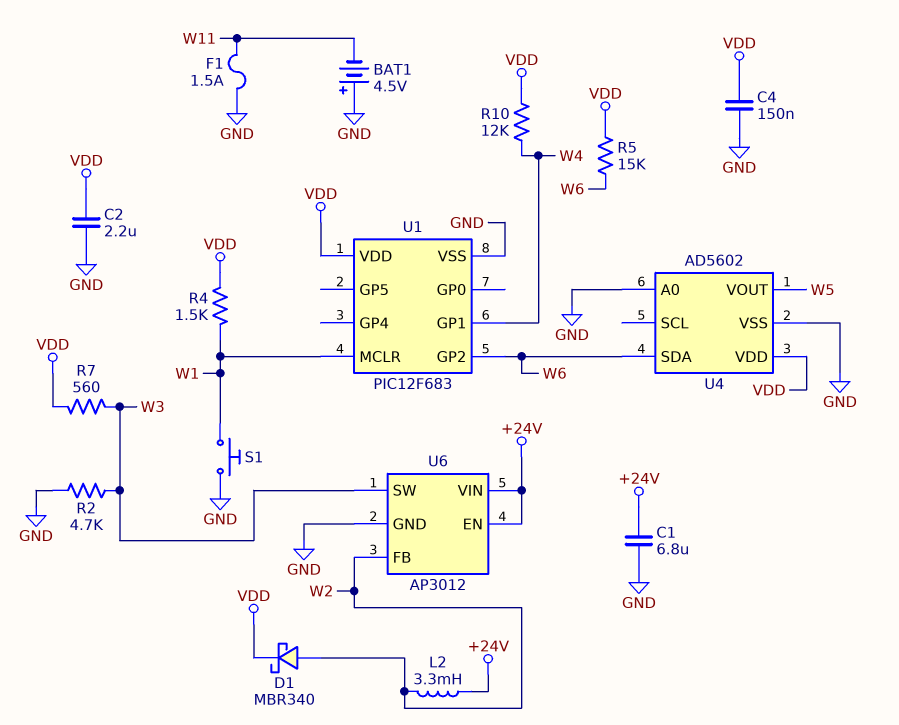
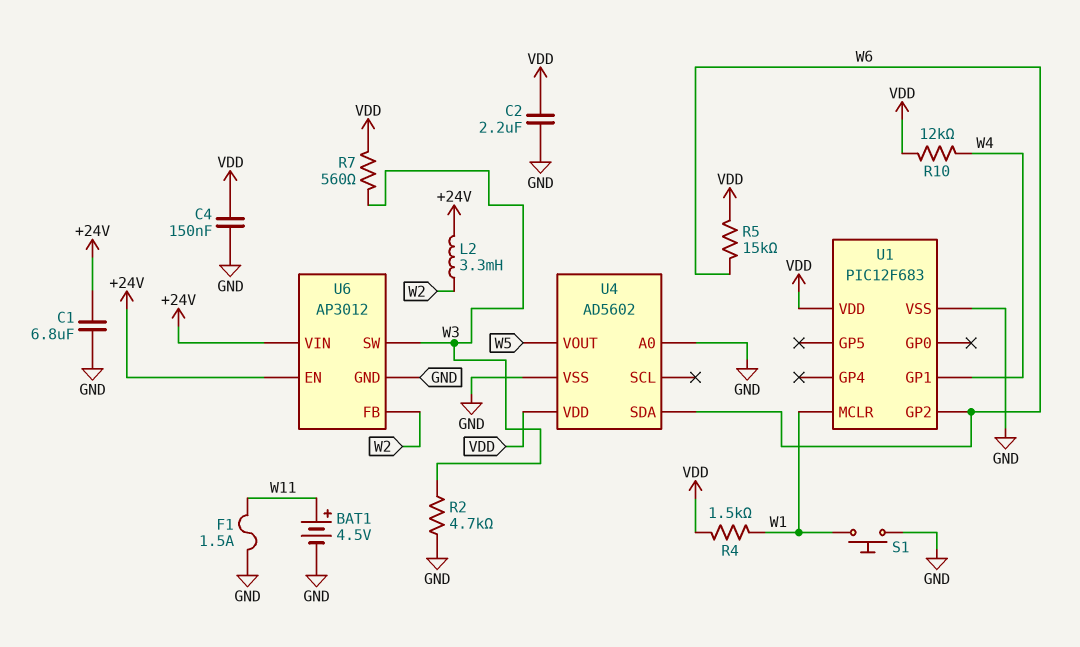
BAT1: 4.5V (plus GND, minus W11) -> 4.5V (plus W11, minus GND)
D1: schottky MBR340 (A W2, K VDD) -> none

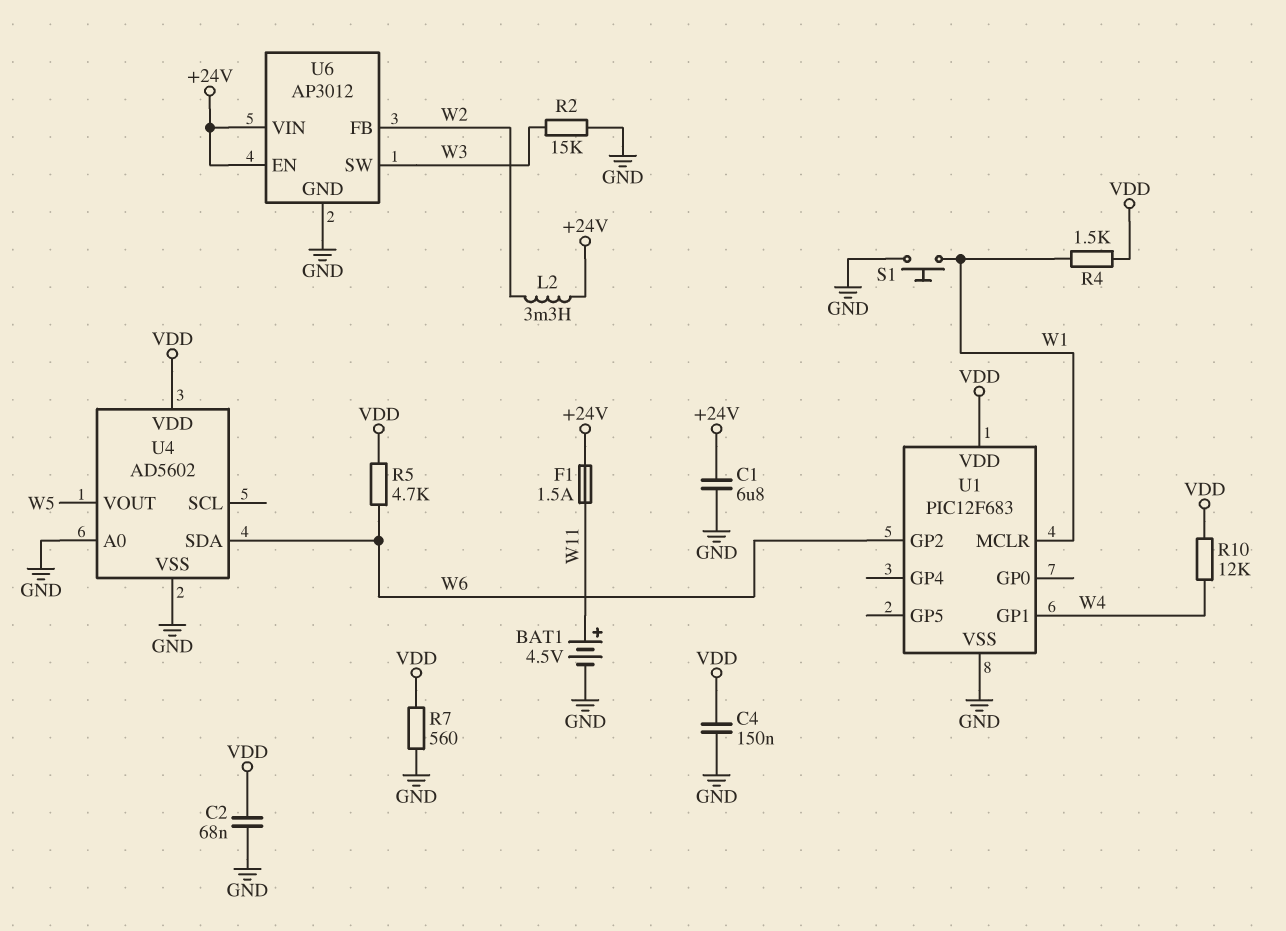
C2: 2.2uF (GND, VDD) -> 68nF (GND, VDD)
F1: 1.5A (GND, W11) -> 1.5A (+24V, W11)
R2: 4.7k (GND, W3) -> 15k (GND, W3)
R5: 15k (VDD, W6) -> 4.7k (VDD, W6)
R7: 560 (VDD, W3) -> 560 (GND, VDD)

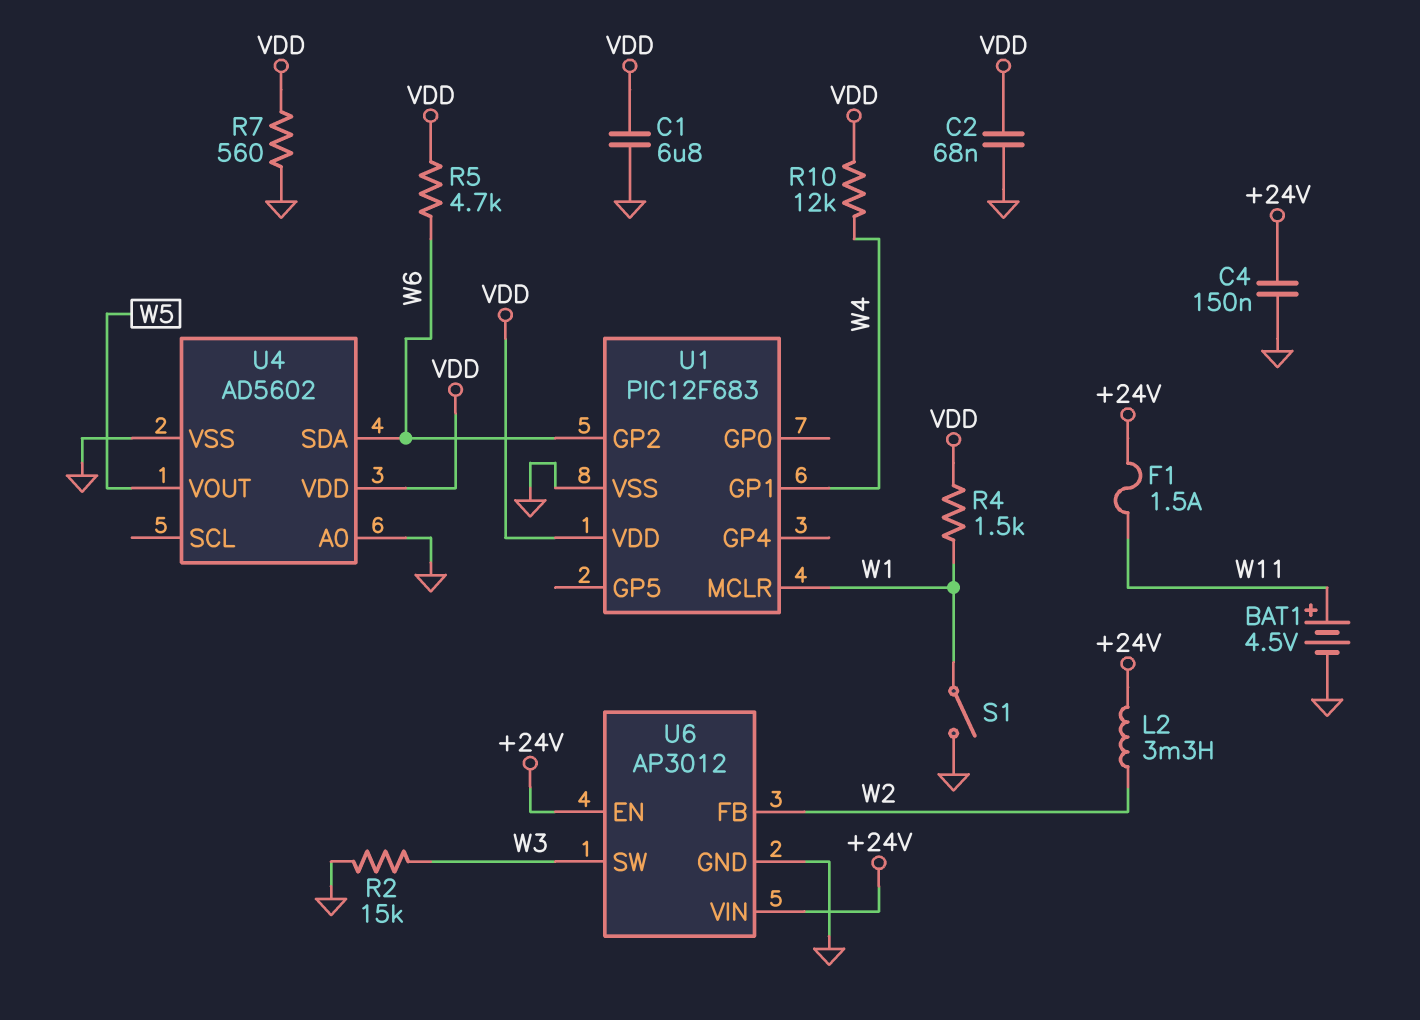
C1: 6.8uF (+24V, GND) -> 6.8uF (GND, VDD)
C4: 150nF (GND, VDD) -> 150nF (+24V, GND)
S1: button (GND, W1) -> switch (GND, W1)

